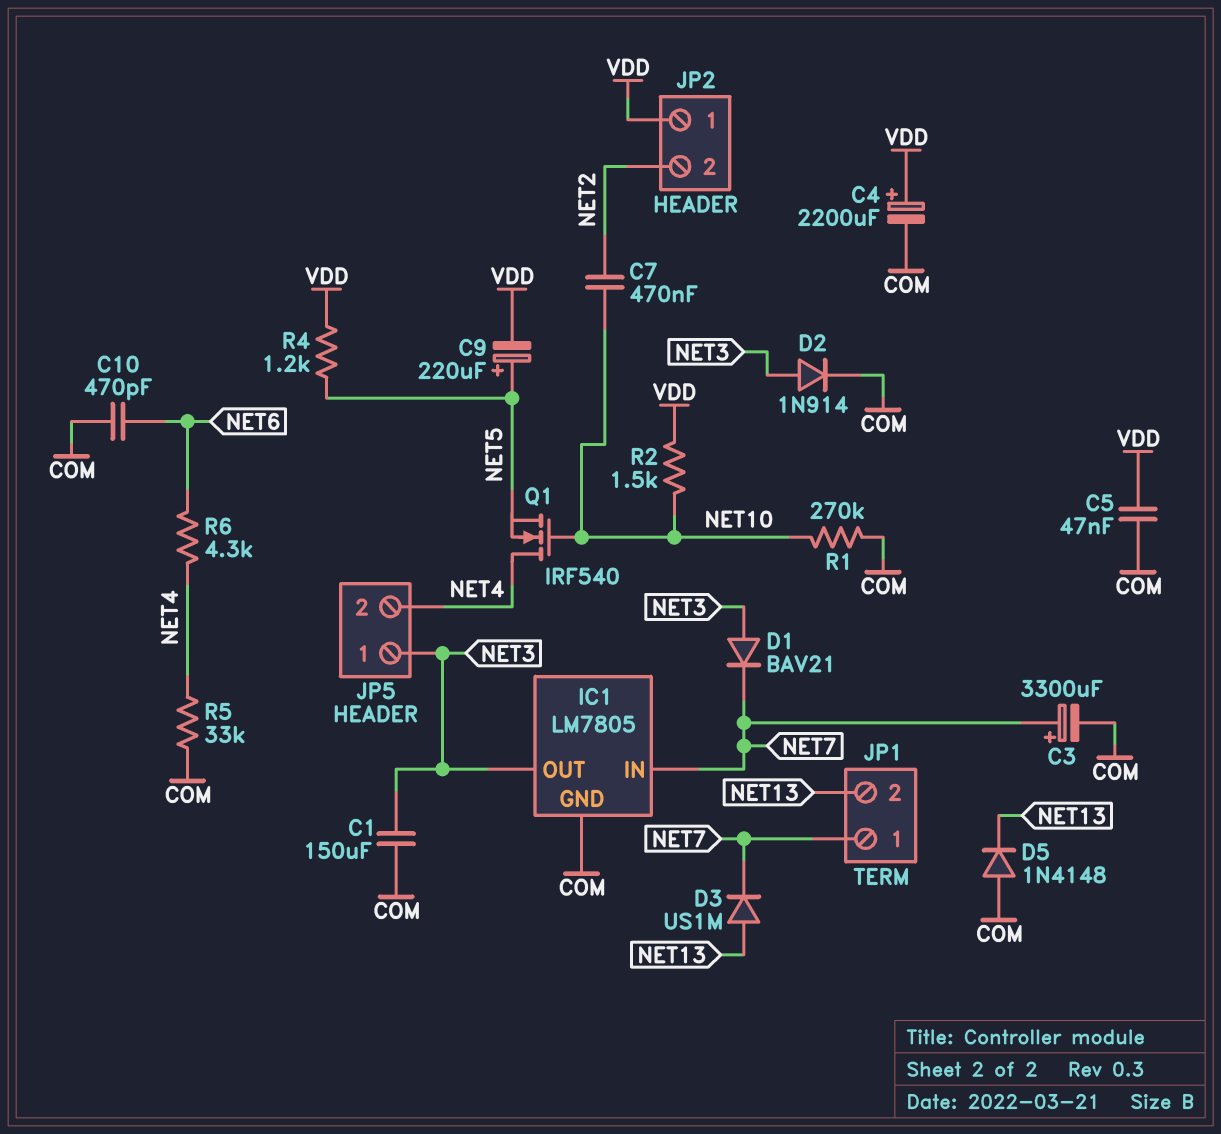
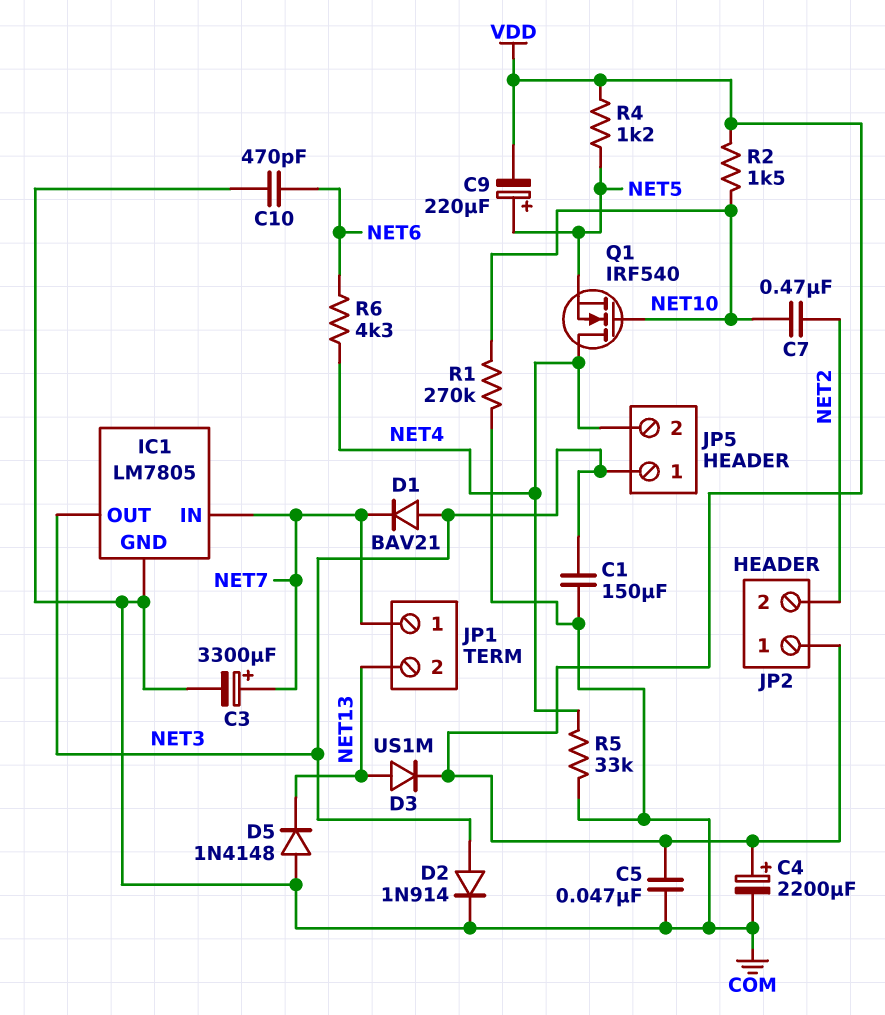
D3: diode US1M (A NET13, K NET7) -> diode US1M (A NET13, K VDD)

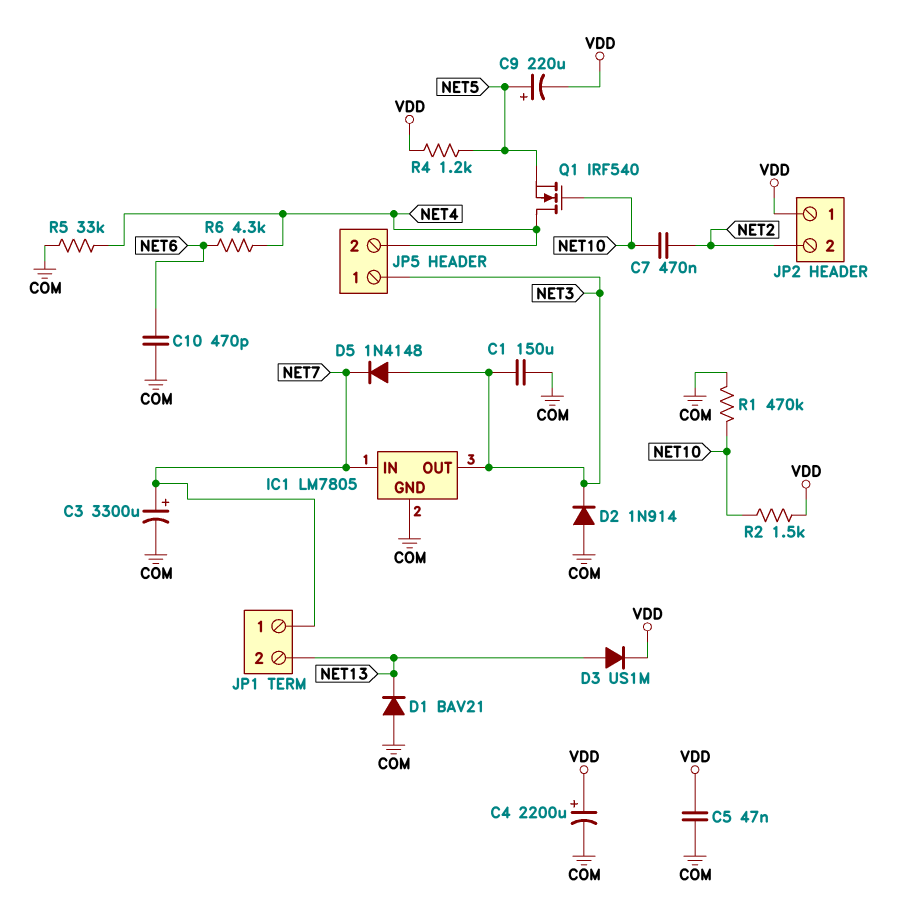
D1: diode BAV21 (A NET3, K NET7) -> diode BAV21 (A COM, K NET13)
D2: diode 1N914 (A NET3, K COM) -> diode 1N914 (A COM, K NET3)
D5: diode 1N4148 (A COM, K NET13) -> diode 1N4148 (A NET3, K NET7)
R1: 270k (COM, NET10) -> 470k (COM, NET10)

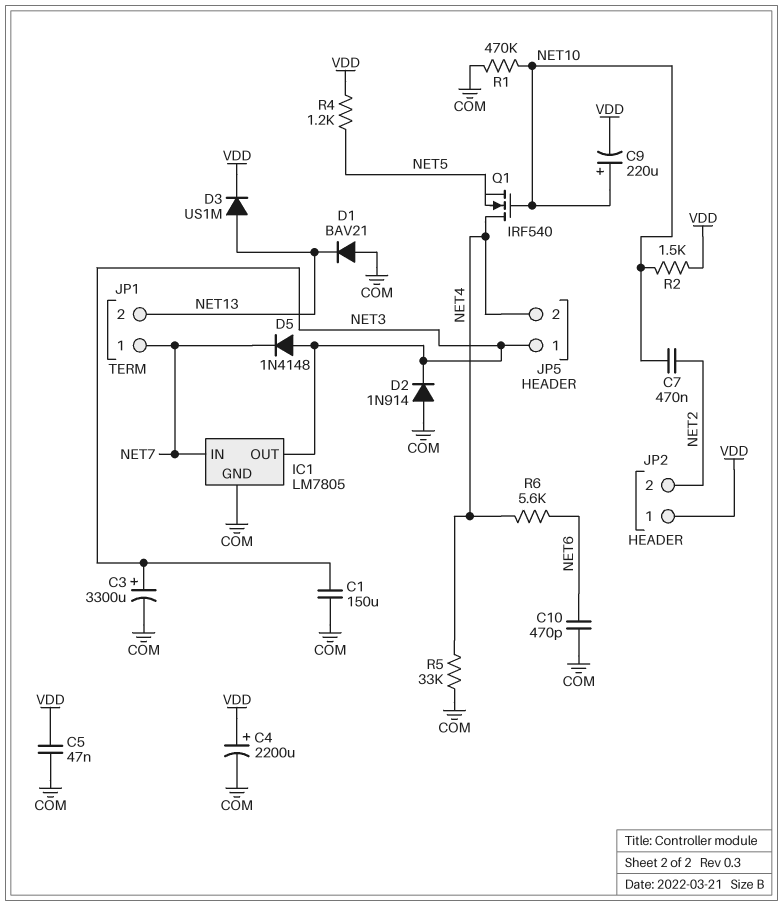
C3: 3300uF (plus NET7, minus COM) -> 3300uF (plus NET3, minus COM)
C9: 220uF (plus NET5, minus VDD) -> 220uF (plus NET10, minus VDD)
R6: 4.3k (NET4, NET6) -> 5.6k (NET4, NET6)

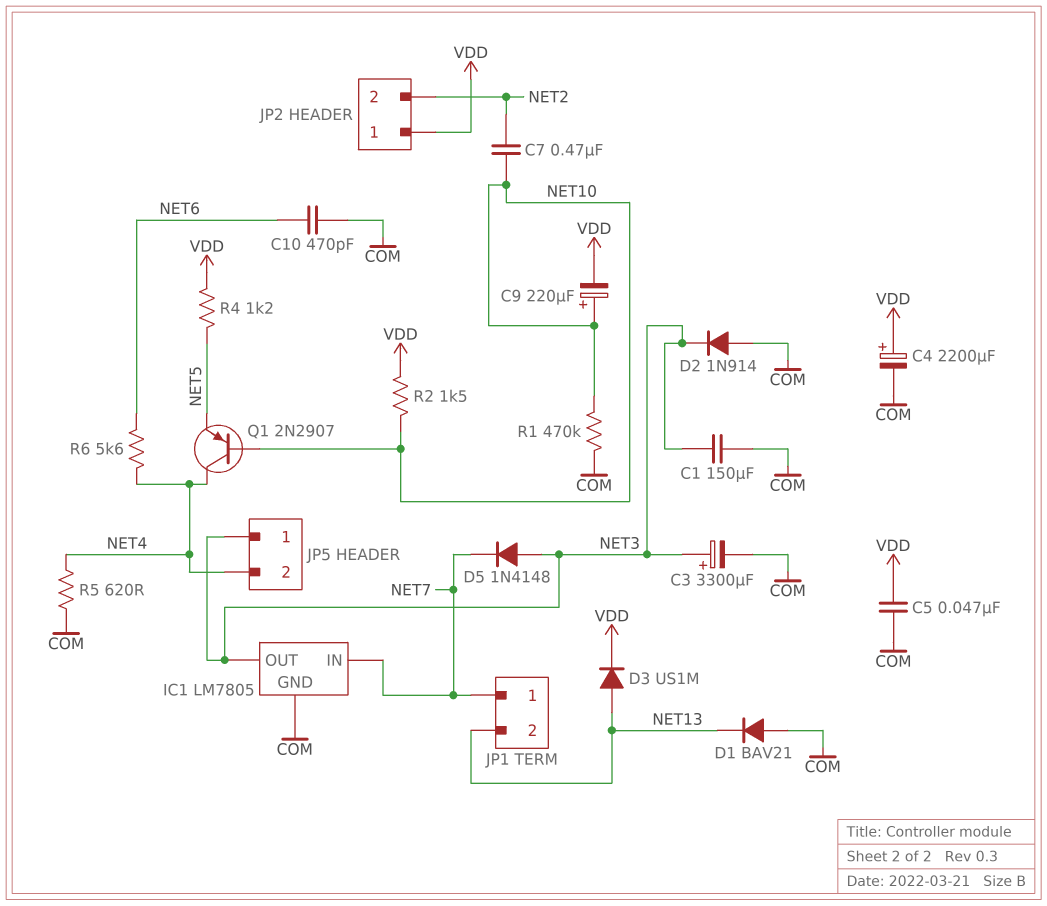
Q1: NMOS IRF540 (G NET10, D NET4, S NET5) -> PNP 2N2907 (B NET10, C NET4, E NET5)
R5: 33k (COM, NET4) -> 620 (COM, NET4)

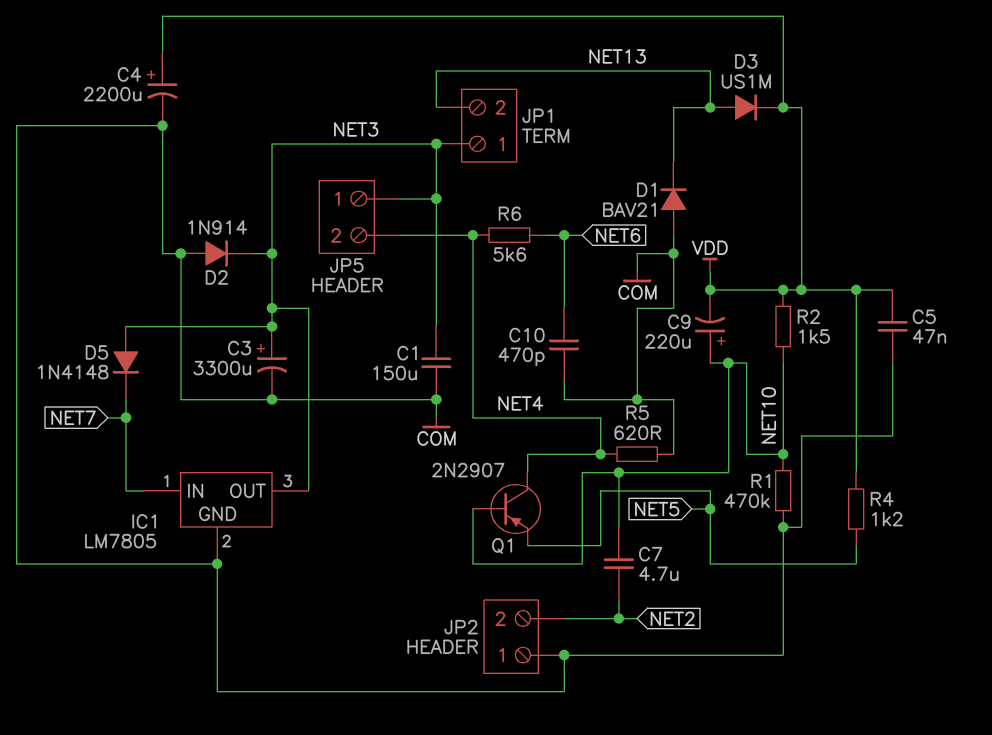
C7: 470nF (NET2, NET10) -> 4.7uF (NET2, NET10)
JP1 pin 1: NET7 -> NET3
JP2 pin 1: VDD -> COM

